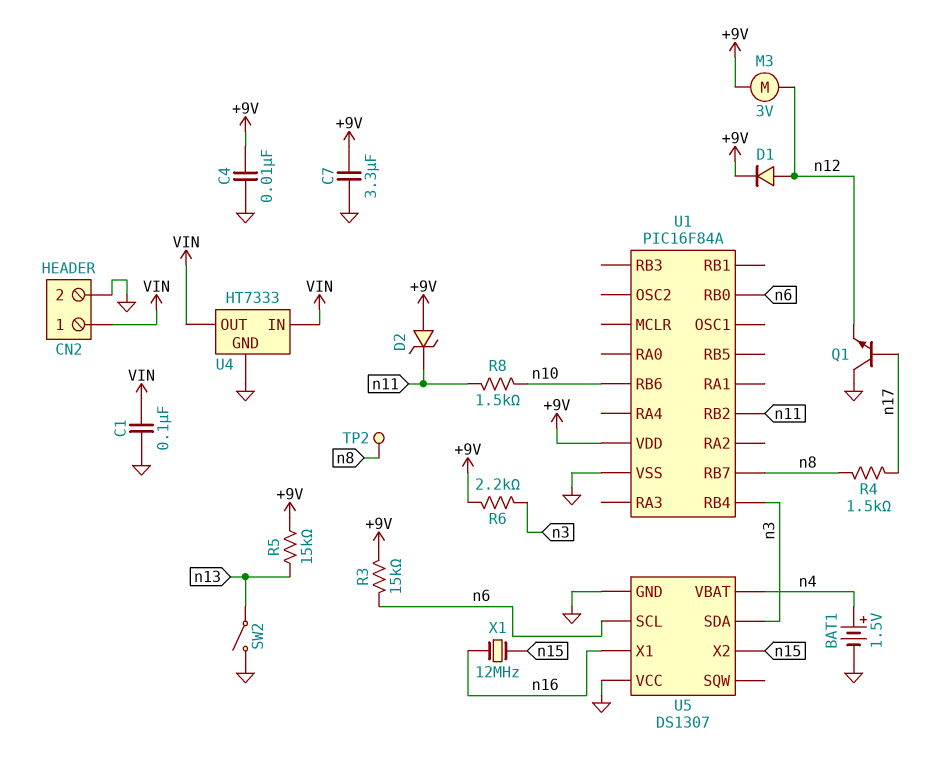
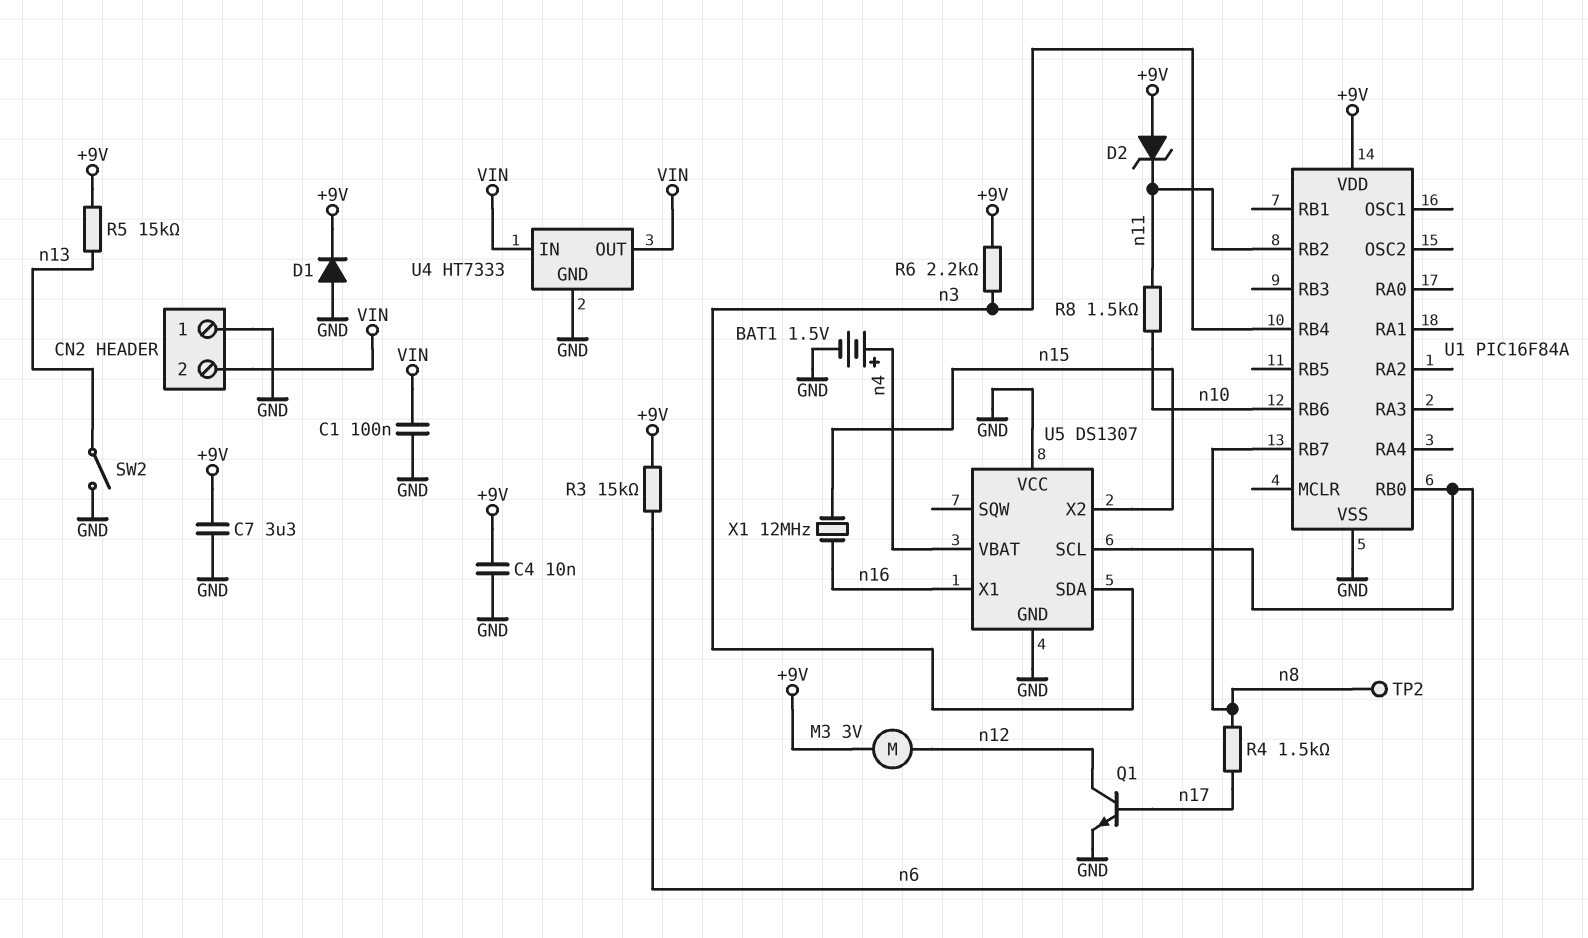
CN2 pin 1: VIN -> GND
CN2 pin 2: GND -> VIN
D1: diode (A n12, K +9V) -> diode (A GND, K +9V)
Q1: NPN (B n17, C GND, E n12) -> NPN (B n17, C n12, E GND)

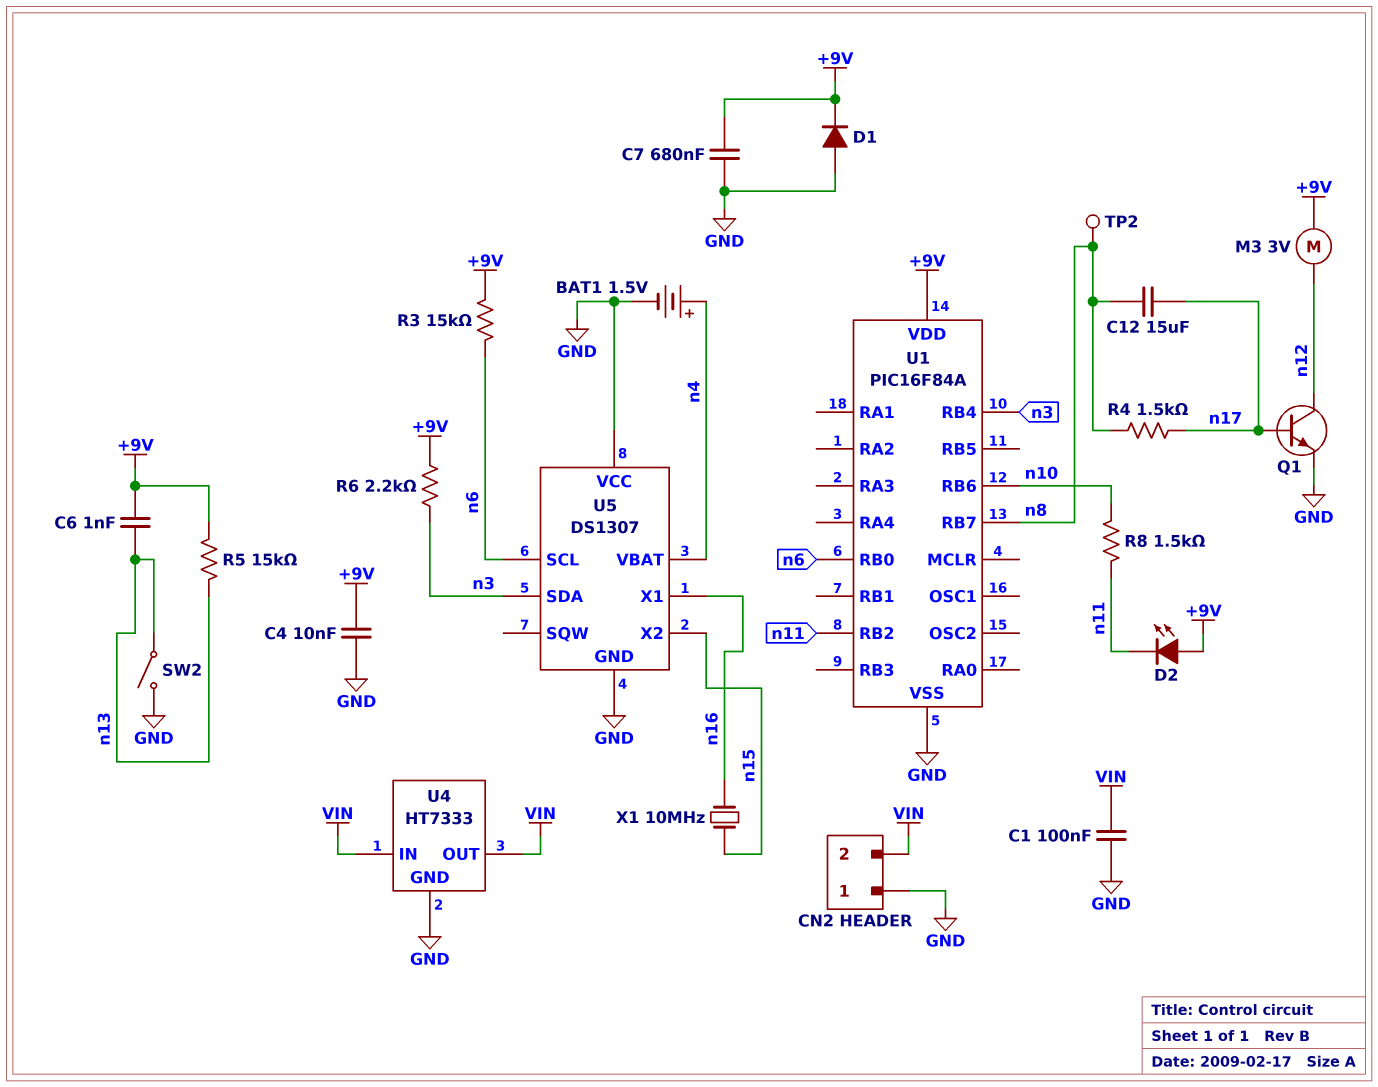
C6: none -> 1nF (+9V, n13)
C7: 3.3uF (+9V, GND) -> 680nF (+9V, GND)
C12: none -> 15uF (n8, n17)
D2: zener (A +9V, K n11) -> LED (A +9V, K n11)
X1: 12MHz (n15, n16) -> 10MHz (n15, n16)

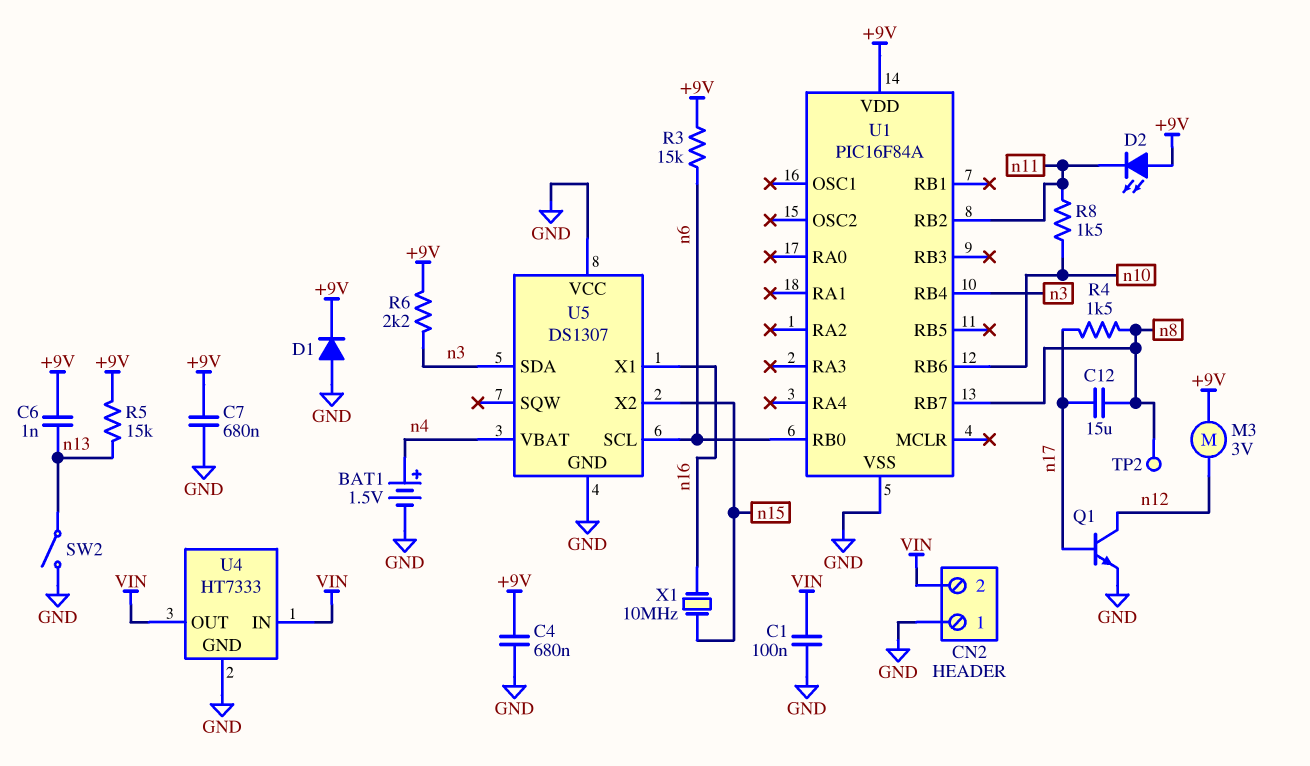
C4: 10nF (+9V, GND) -> 680nF (+9V, GND)

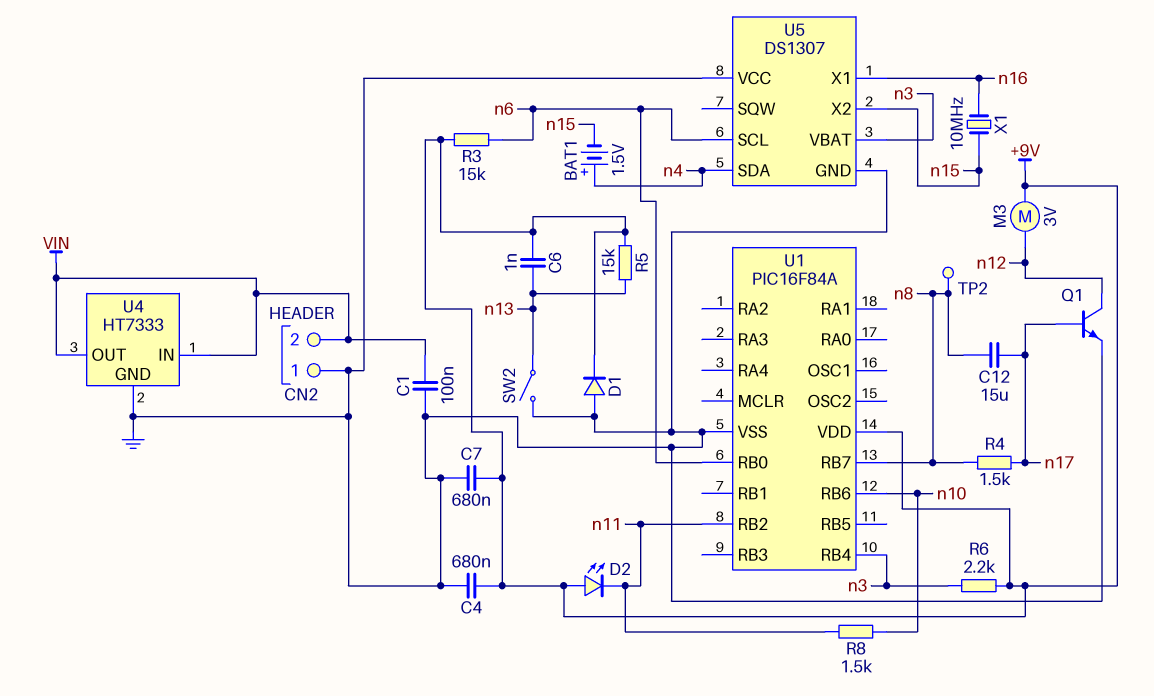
BAT1: 1.5V (plus n4, minus GND) -> 1.5V (plus n4, minus n15)
U5 pin SDA: n3 -> n4
U5 pin VBAT: n4 -> n3

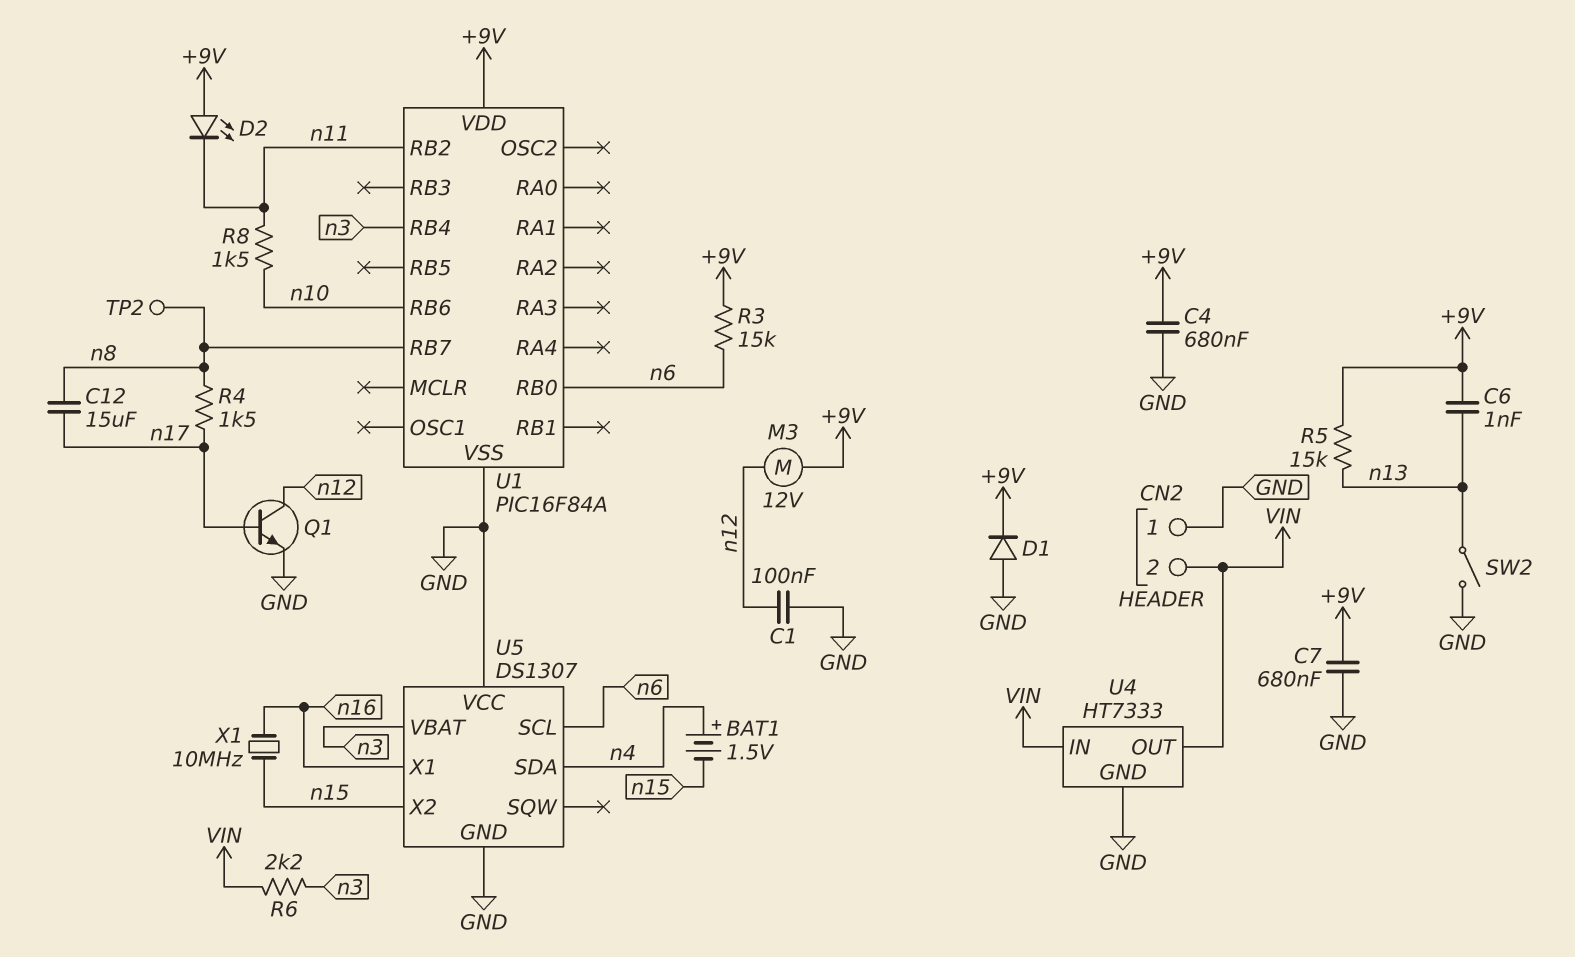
C1: 100nF (GND, VIN) -> 100nF (GND, n12)
M3: motor 3V (+9V, n12) -> motor 12V (+9V, n12)
R6: 2.2k (+9V, n3) -> 2.2k (VIN, n3)

